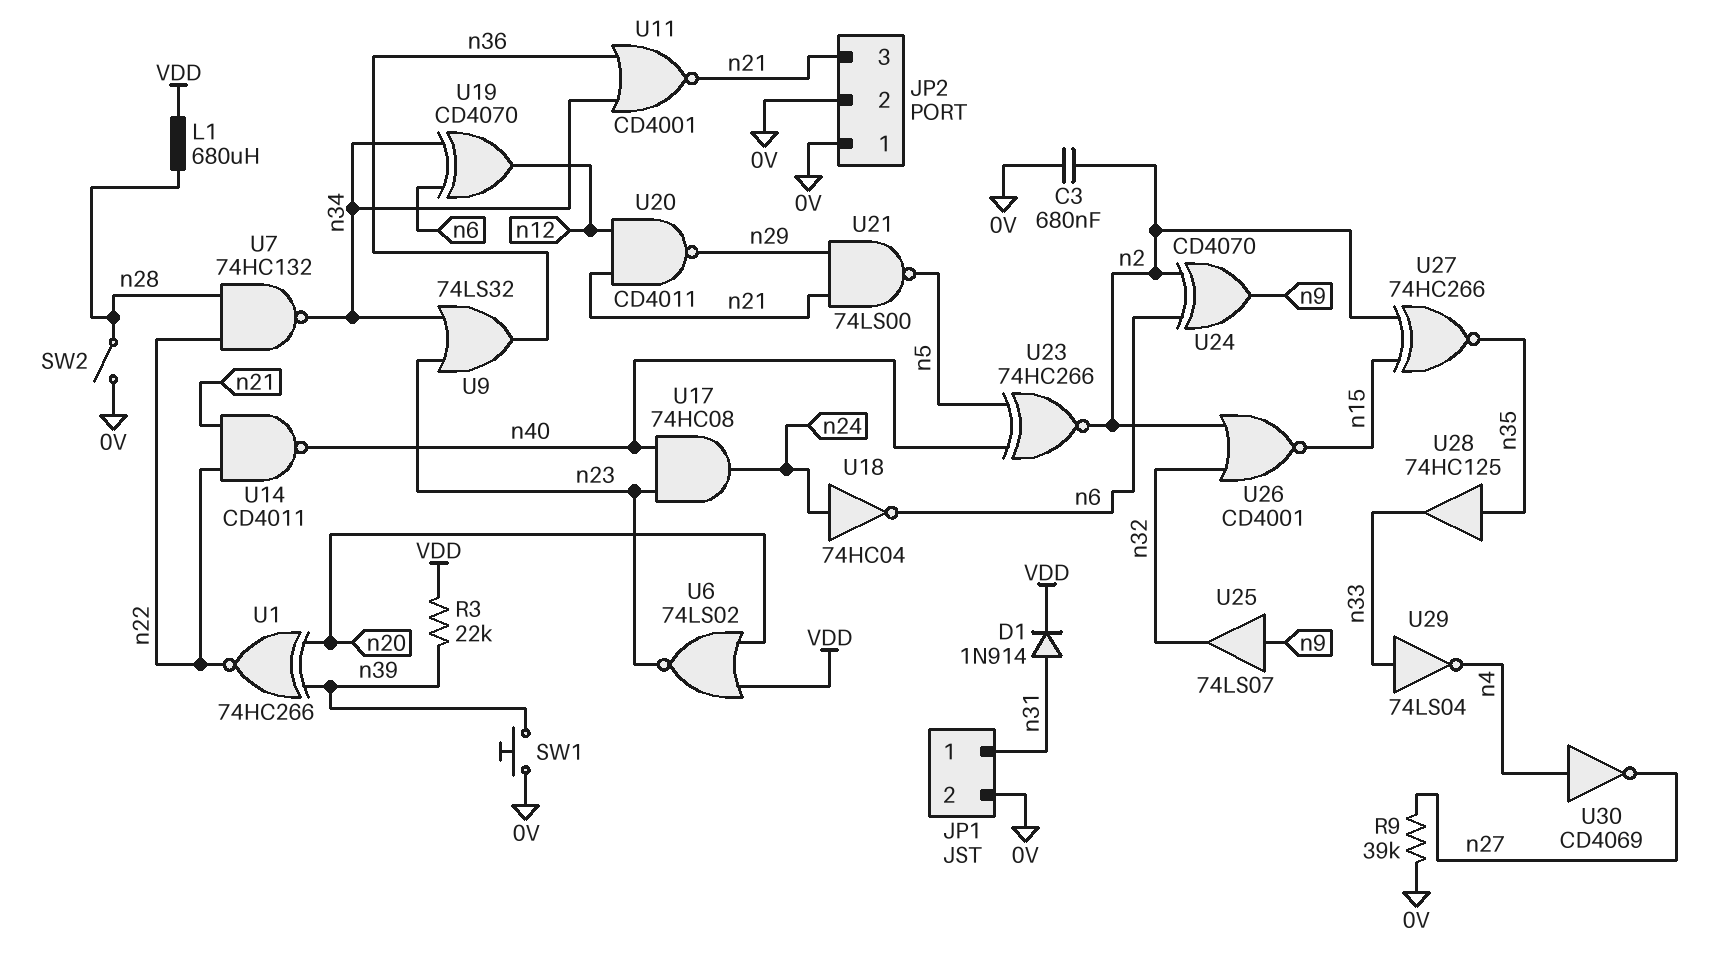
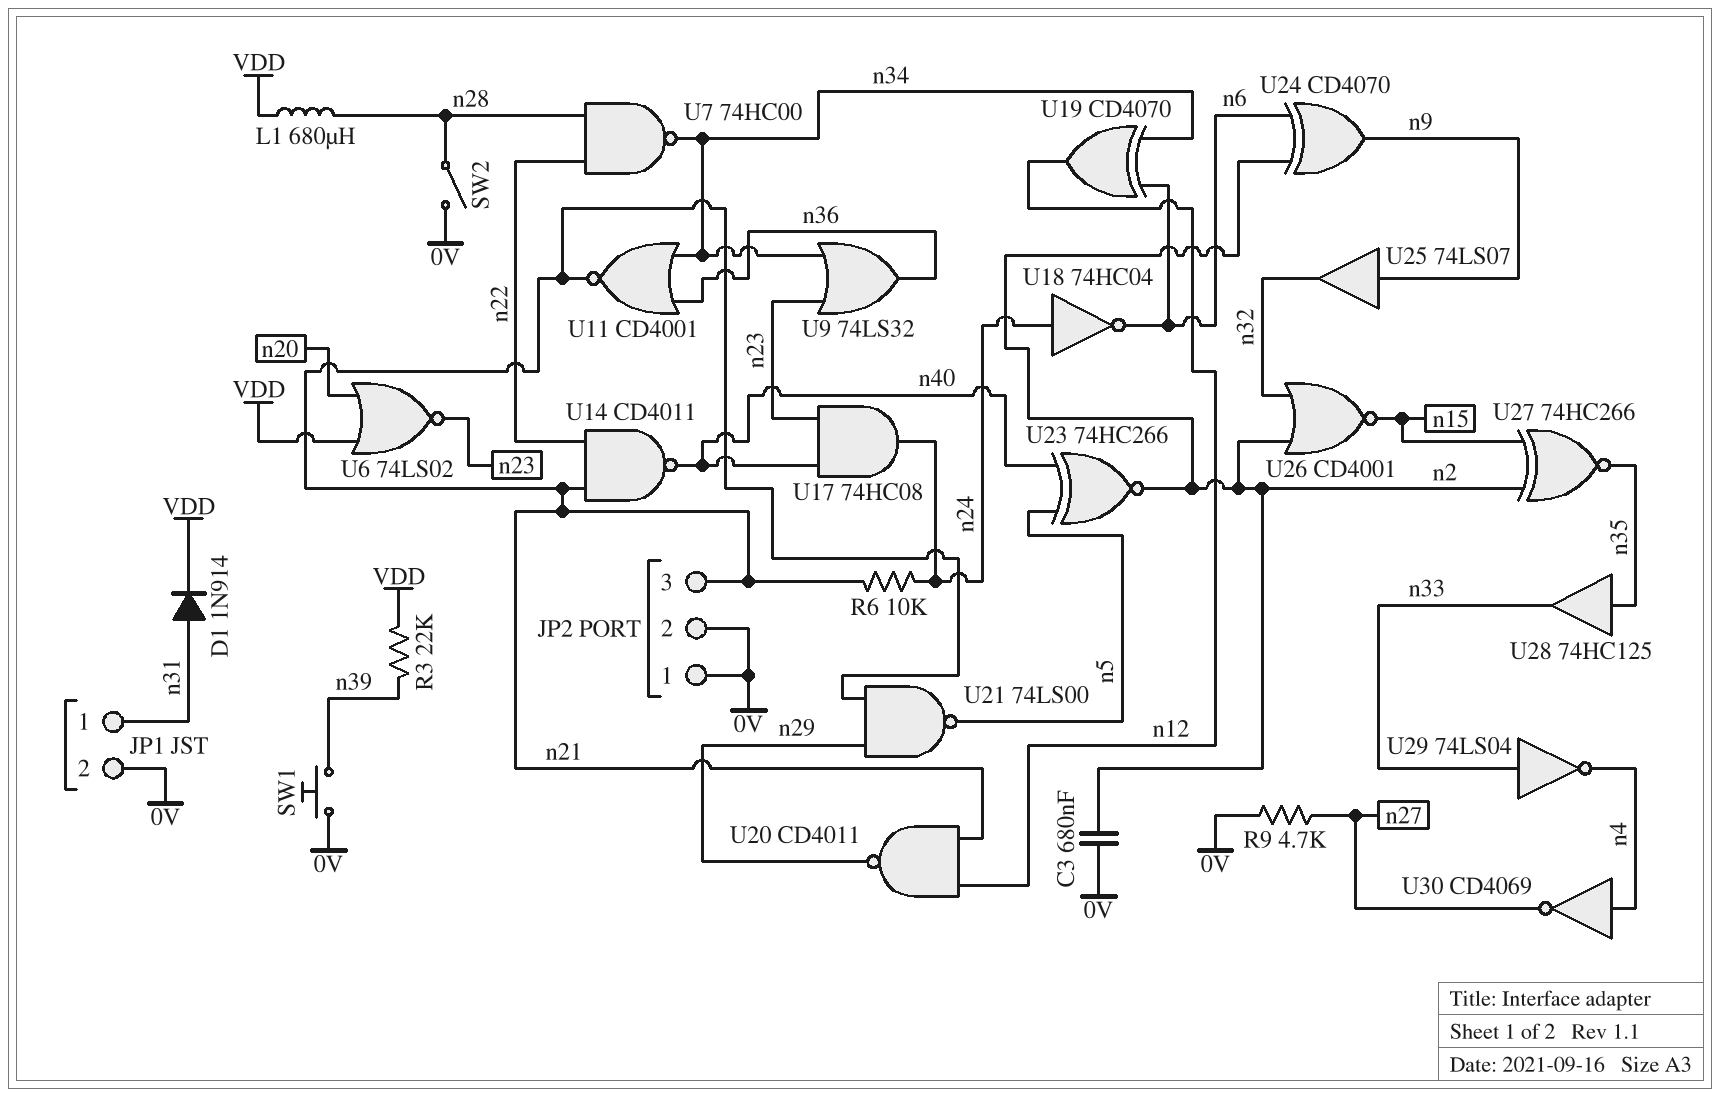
R6: none -> 10k (n21, n24)
R9: 39k (0V, n27) -> 4.7k (0V, n27)
U1: XNOR 74HC266 (in n20, in n39, out n22) -> none
U7: NAND 74HC132 (in n22, in n28, out n34) -> NAND 74HC00 (in n22, in n28, out n34)

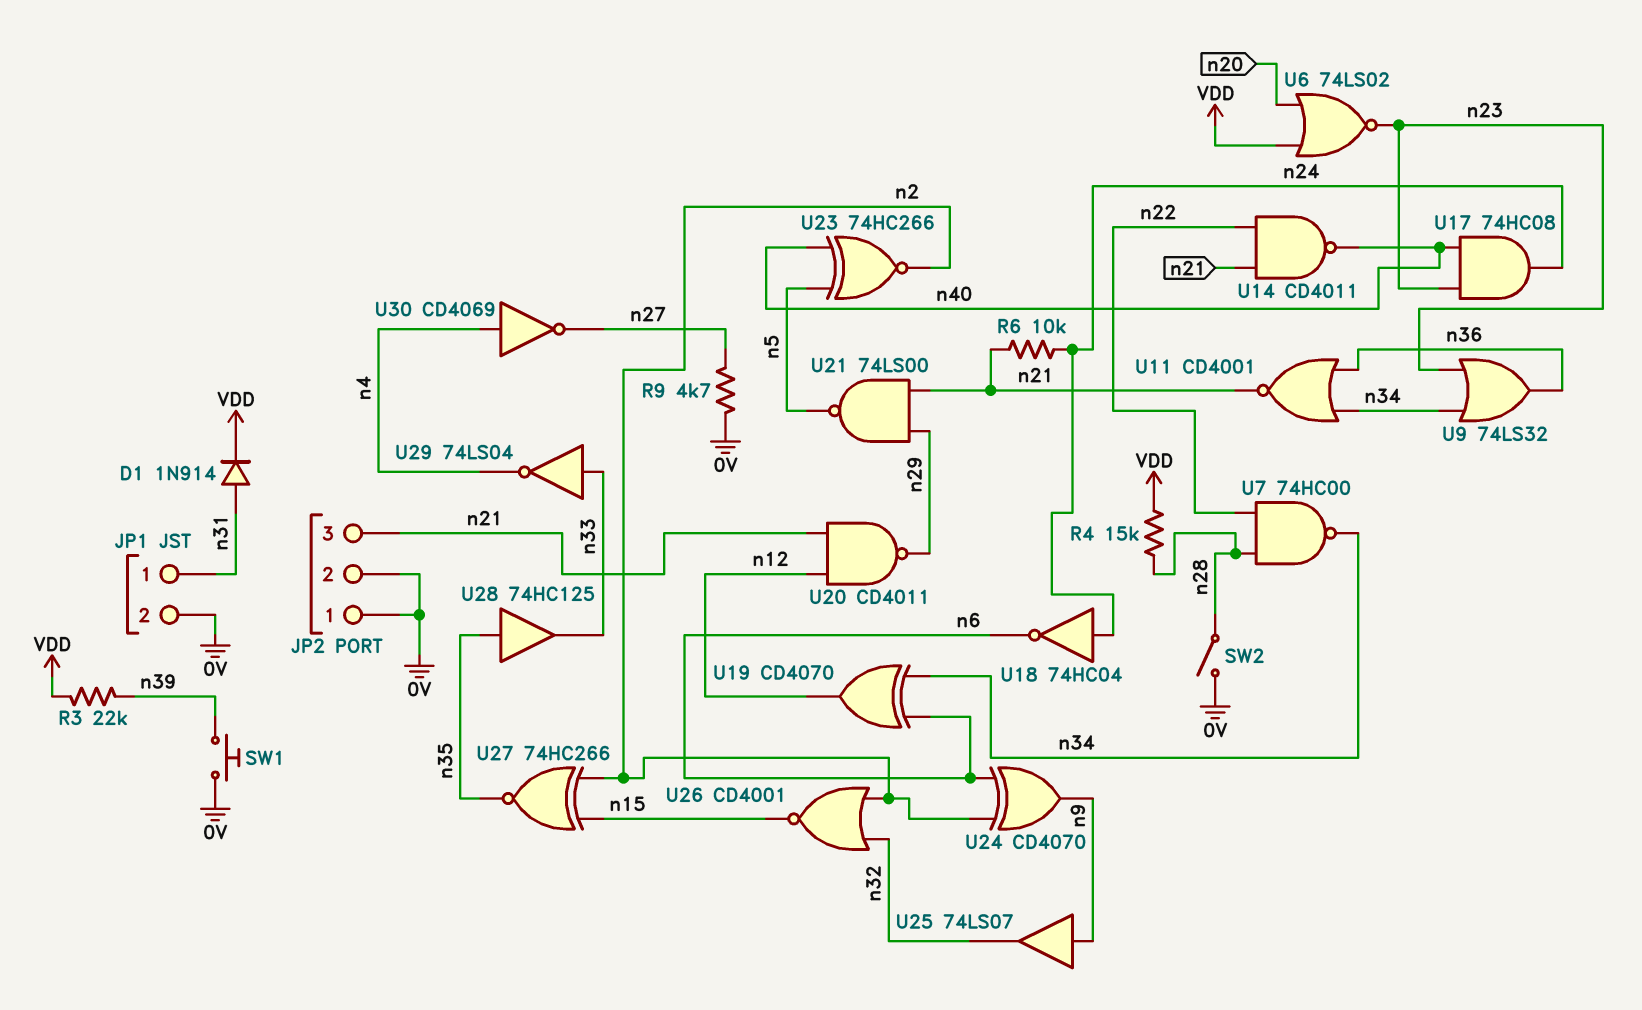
C3: 680nF (0V, n2) -> none
L1: 680uH (VDD, n28) -> none
R4: none -> 15k (VDD, n28)

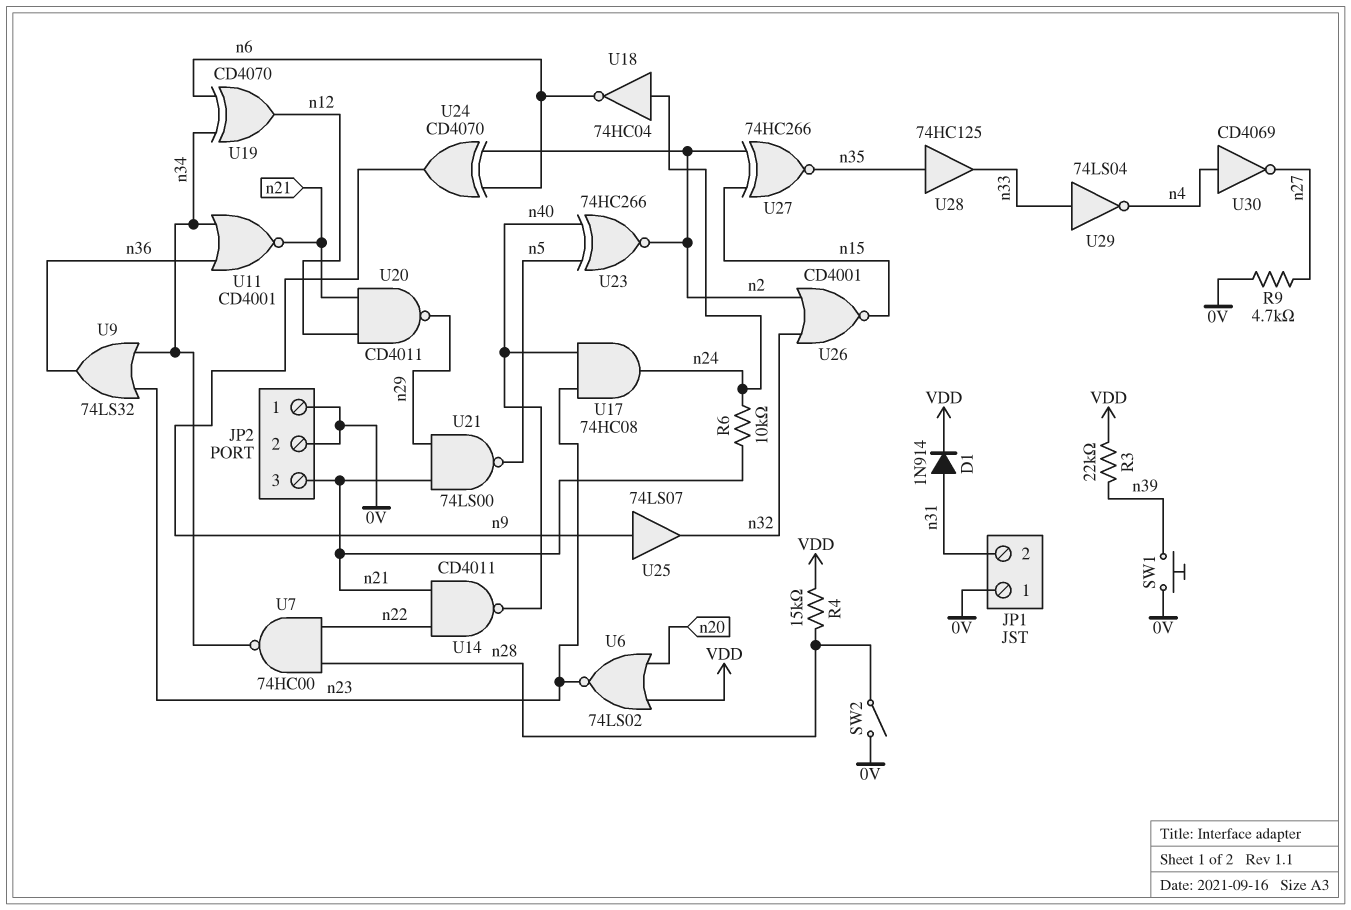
JP1 pin 1: n31 -> 0V
JP1 pin 2: 0V -> n31

